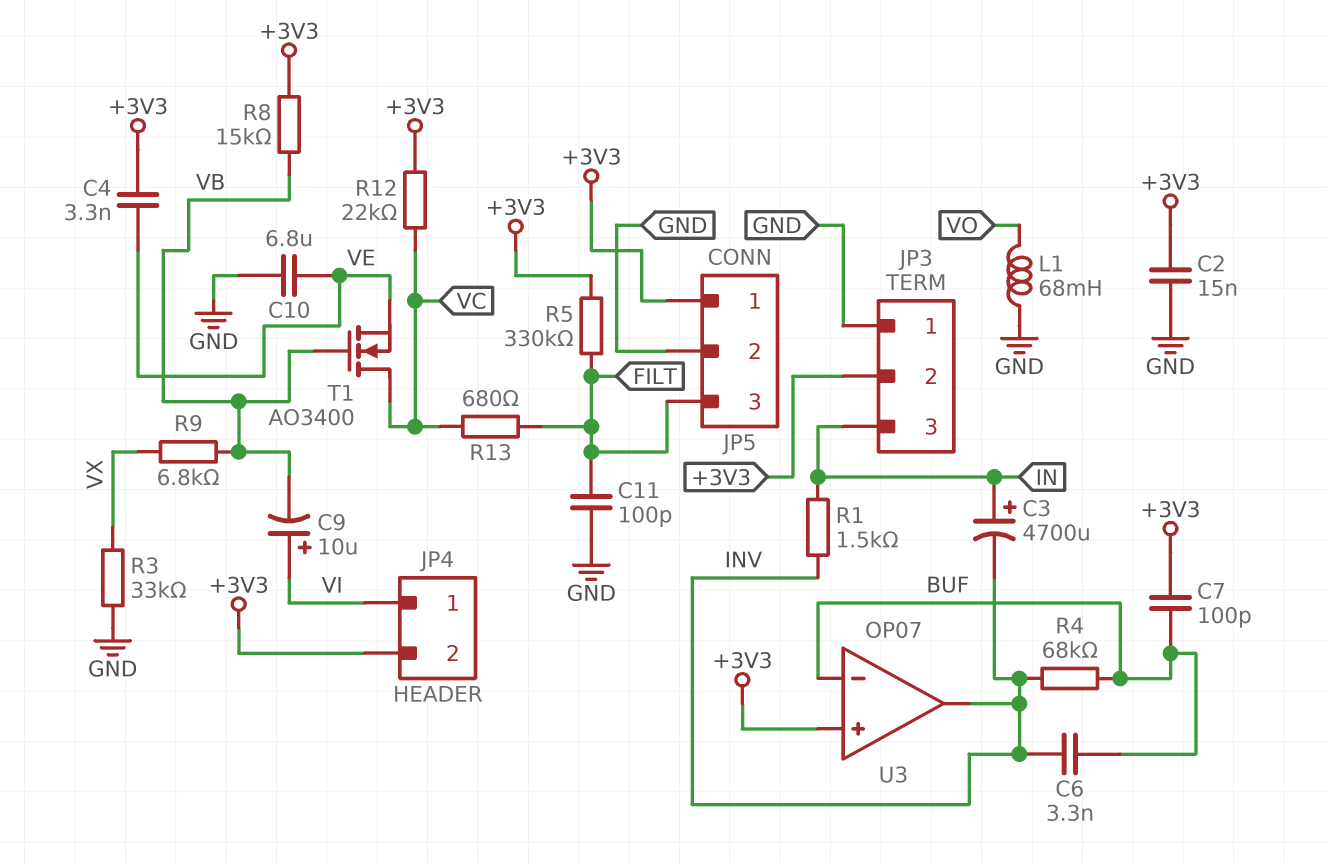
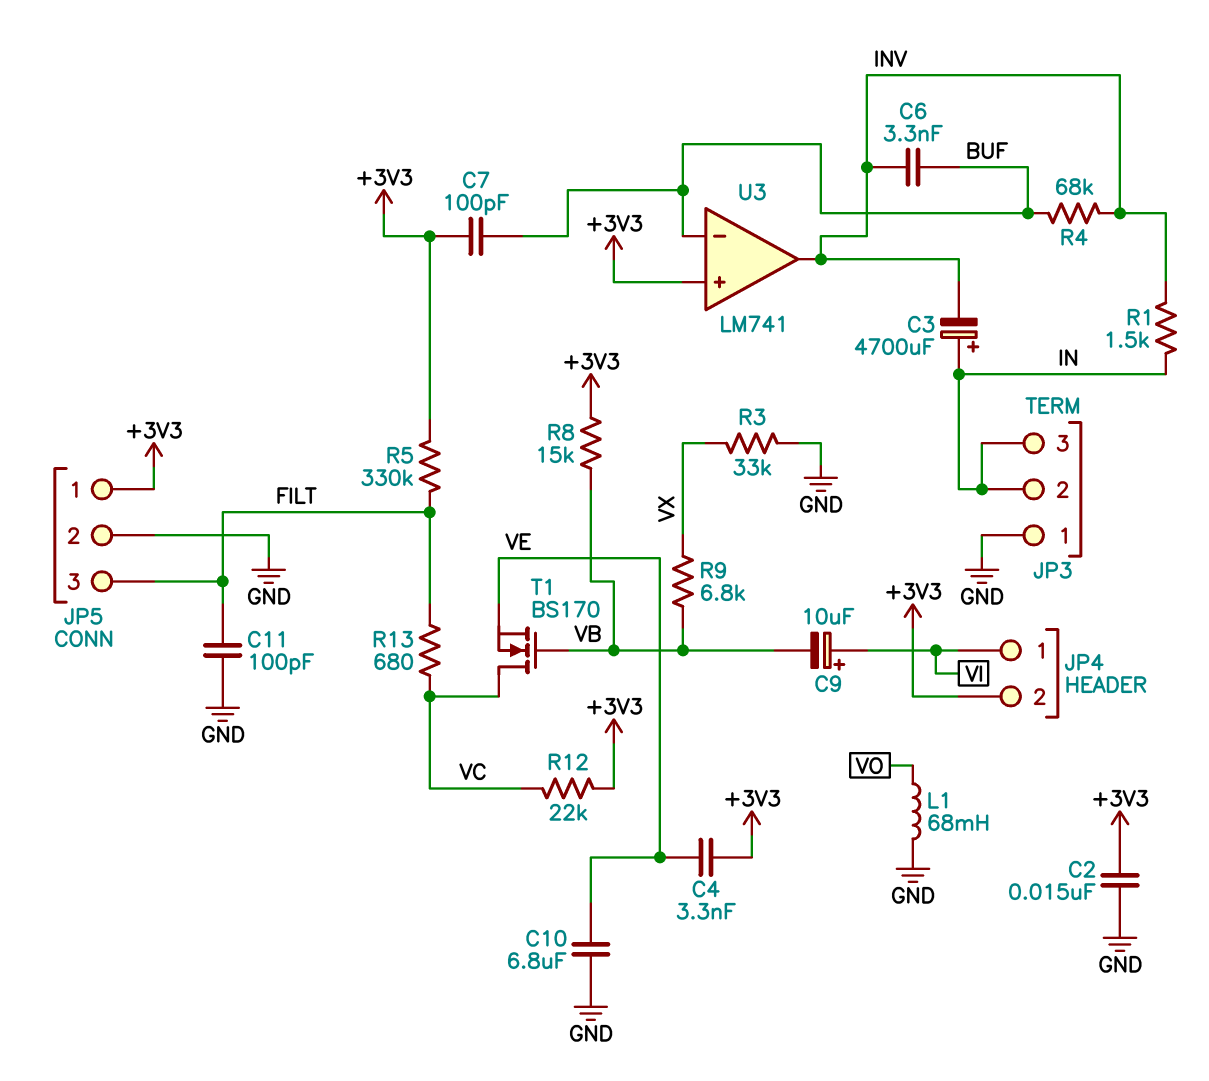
JP3 pin 2: +3V3 -> IN
T1: NMOS AO3400 (G VB, D VC, S VE) -> NMOS BS170 (G VB, D VC, S VE)
U3: OP07 -> LM741

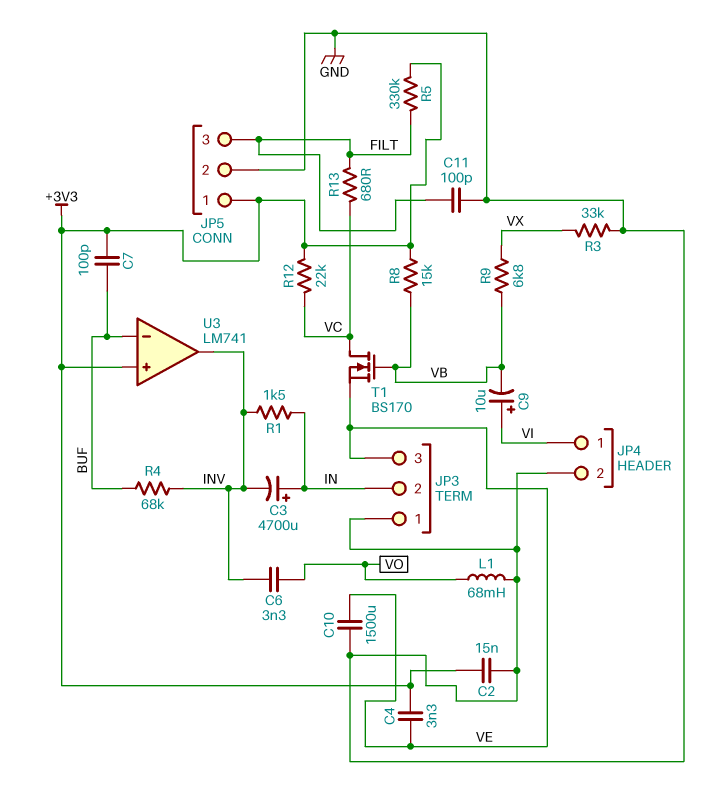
C6: 3.3nF (BUF, INV) -> 3.3nF (INV, VO)
C10: 6.8uF (GND, VE) -> 1500uF (GND, VE)
JP3 pin 3: IN -> VE
JP4 pin 2: +3V3 -> GND

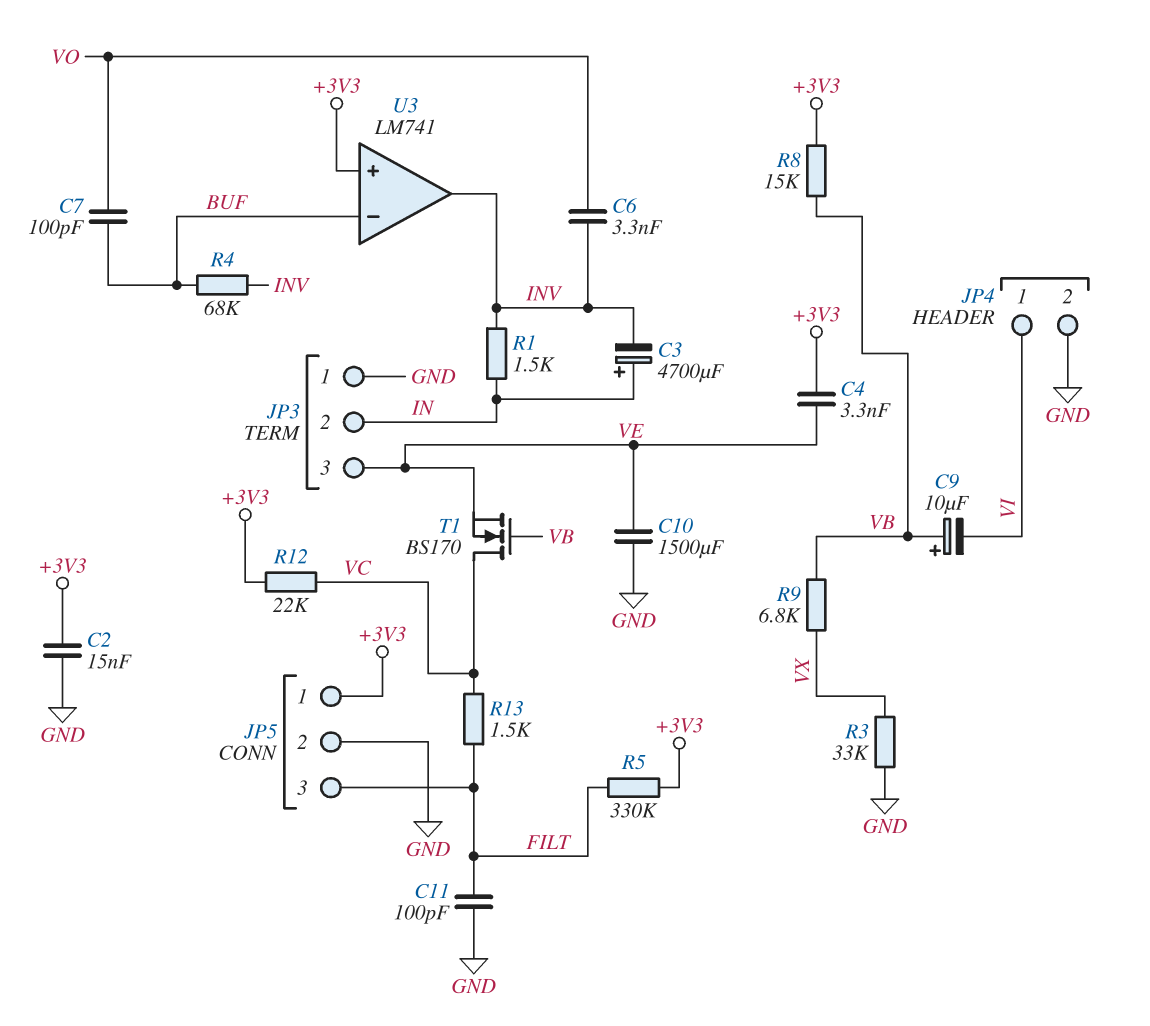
C7: 100pF (+3V3, BUF) -> 100pF (BUF, VO)
C9: 10uF (plus VI, minus VB) -> 10uF (plus VB, minus VI)
L1: 68mH (GND, VO) -> none
R13: 680 (FILT, VC) -> 1.5k (FILT, VC)

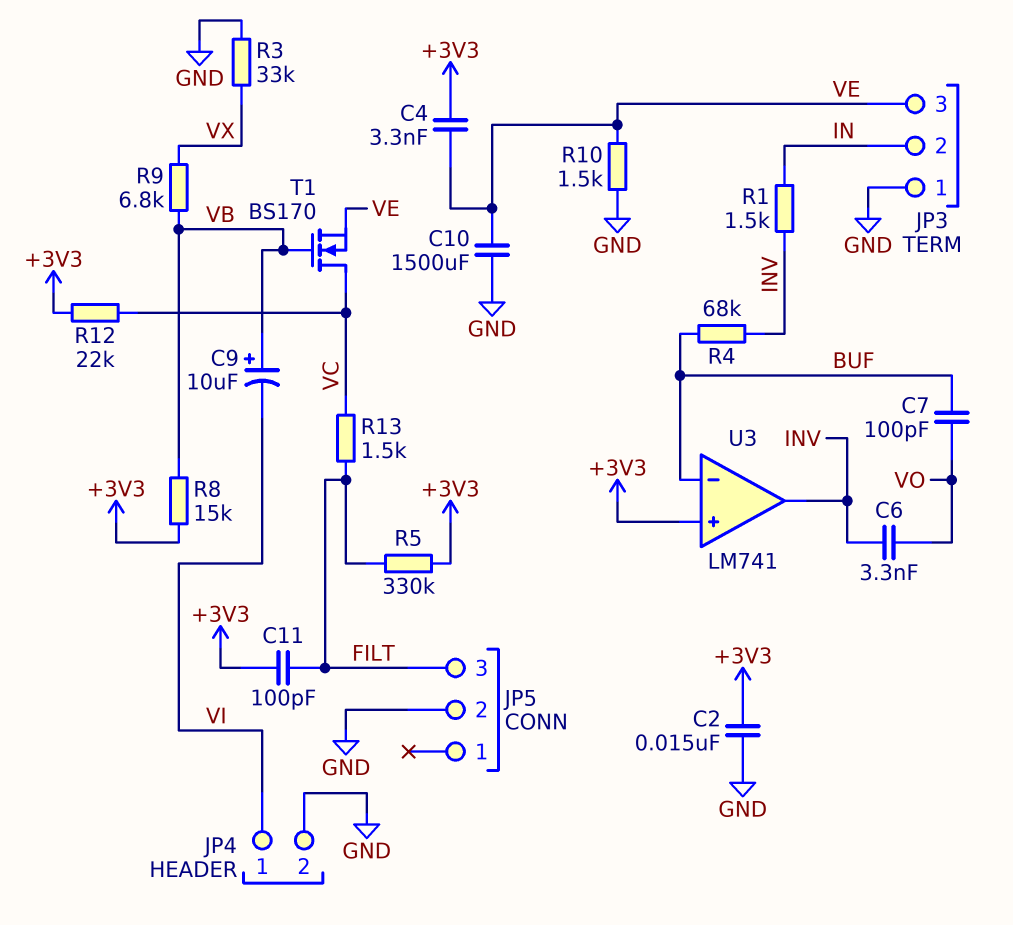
C3: 4700uF (plus IN, minus INV) -> none
C11: 100pF (FILT, GND) -> 100pF (+3V3, FILT)
JP5 pin 1: +3V3 -> none
R10: none -> 1.5k (GND, VE)

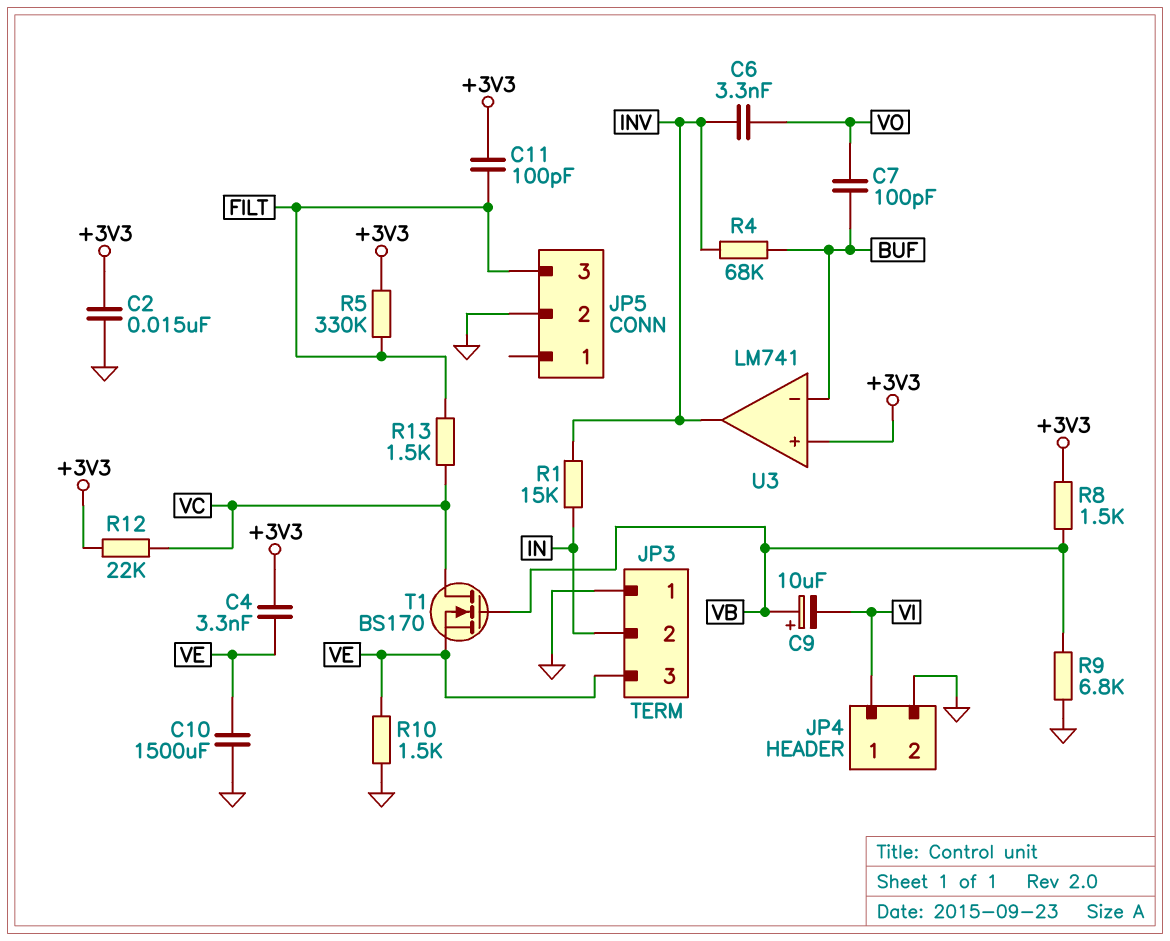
R1: 1.5k (IN, INV) -> 15k (IN, INV)
R3: 33k (GND, VX) -> none
R8: 15k (+3V3, VB) -> 1.5k (+3V3, VB)
R9: 6.8k (VB, VX) -> 6.8k (GND, VB)

